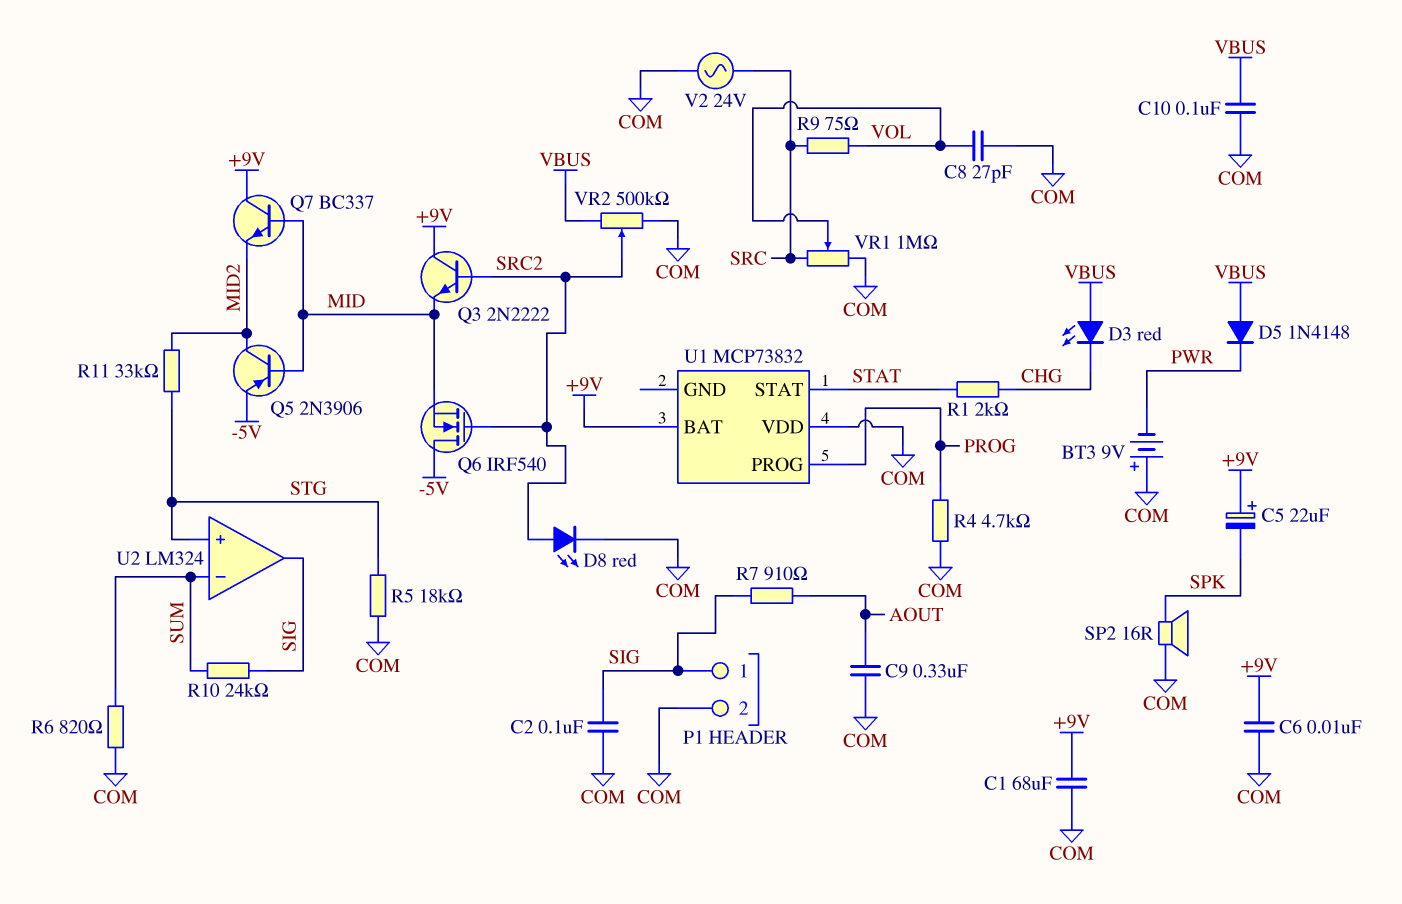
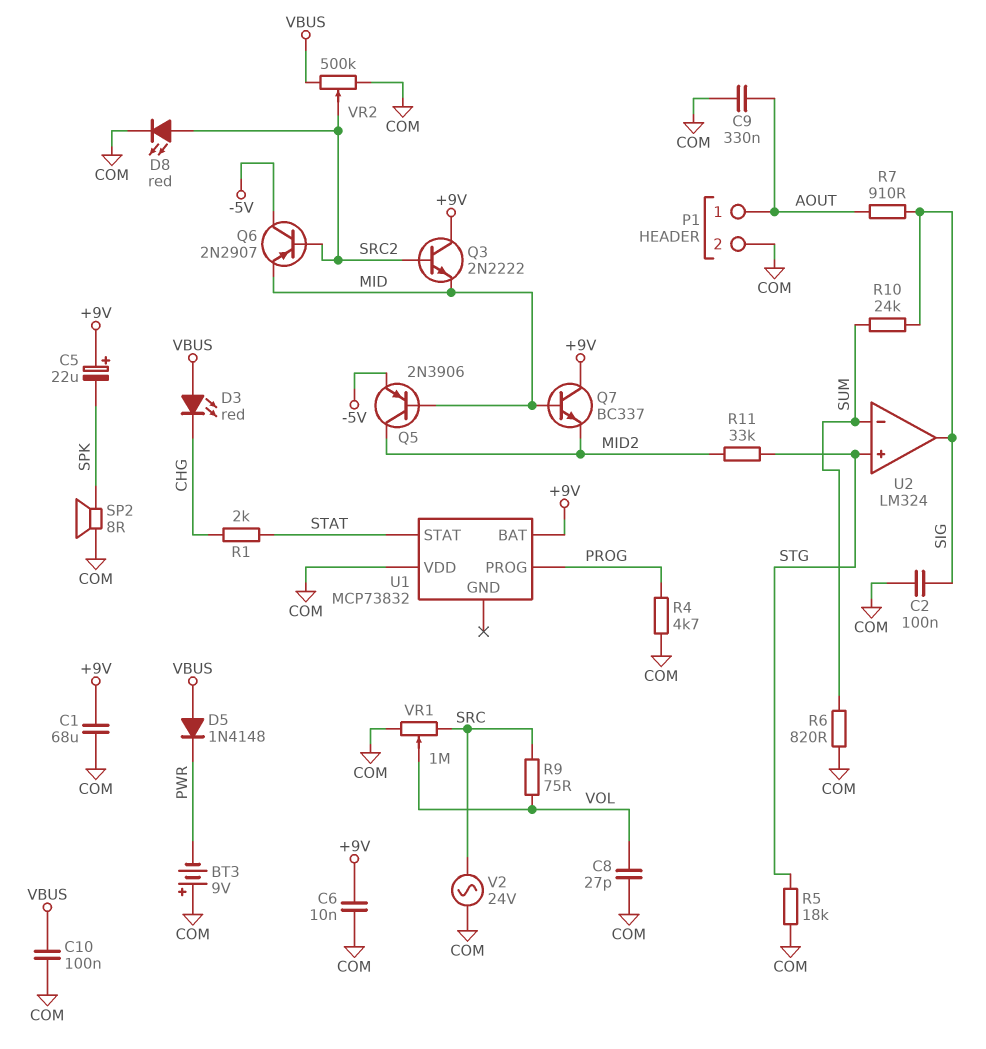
P1 pin 1: SIG -> AOUT
Q6: NMOS IRF540 (G SRC2, D -5V, S MID) -> PNP 2N2907 (B SRC2, C -5V, E MID)
SP2: speaker 16R (COM, SPK) -> speaker 8R (COM, SPK)

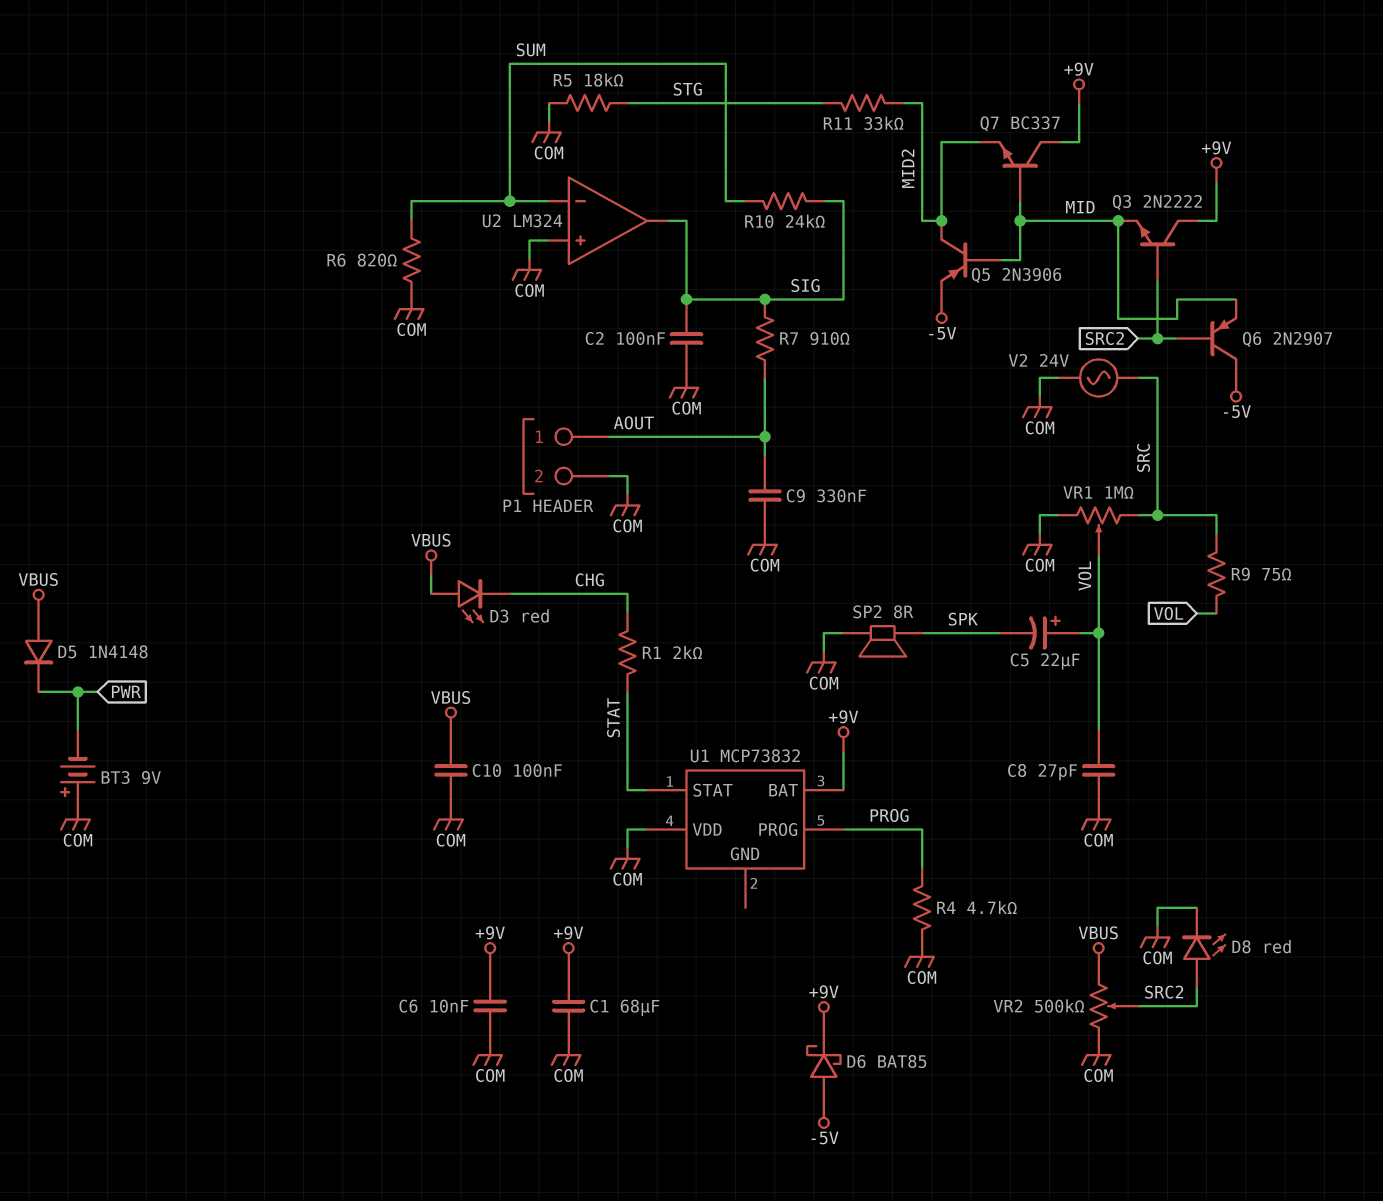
C5: 22uF (plus +9V, minus SPK) -> 22uF (plus VOL, minus SPK)
D6: none -> schottky BAT85 (A -5V, K +9V)
U2 pin in+: STG -> COM

